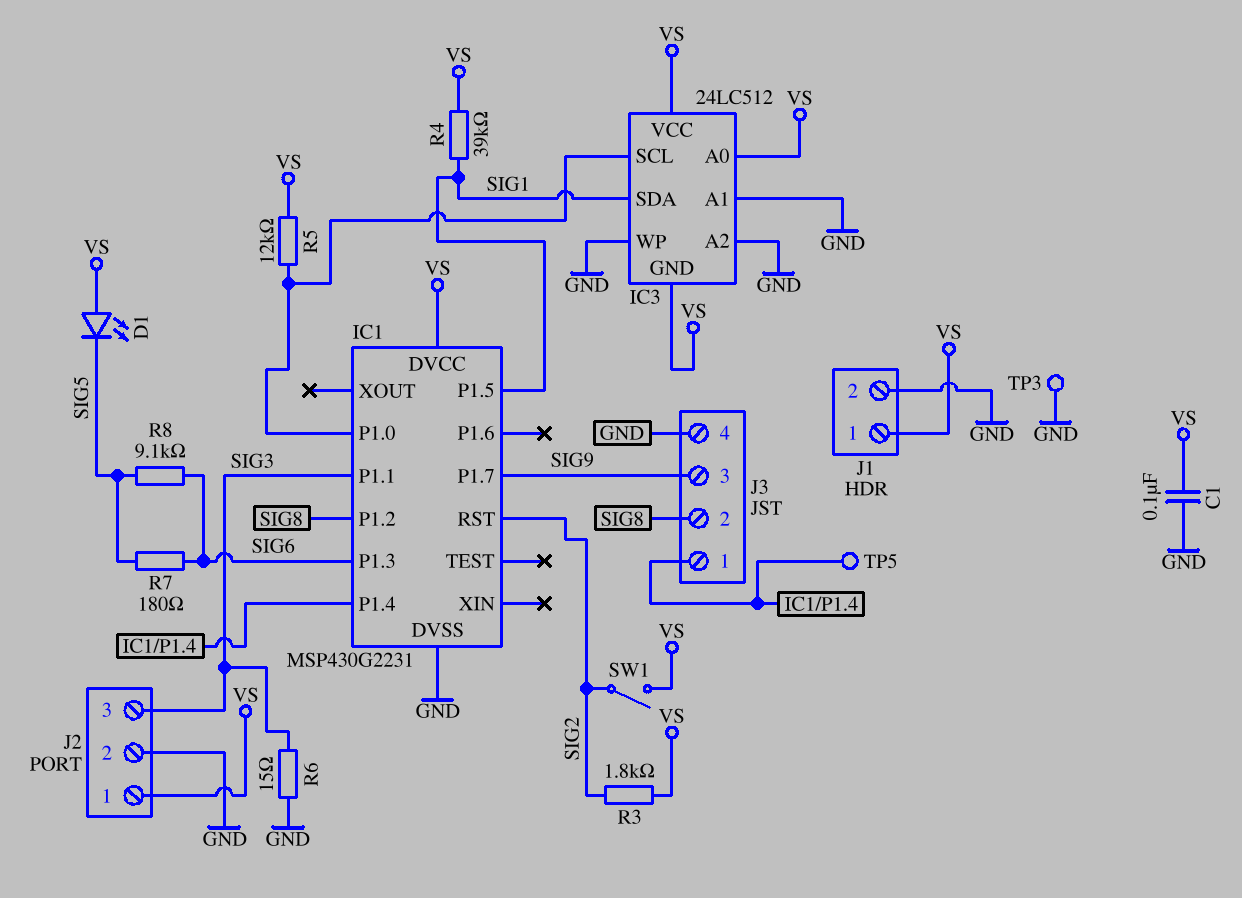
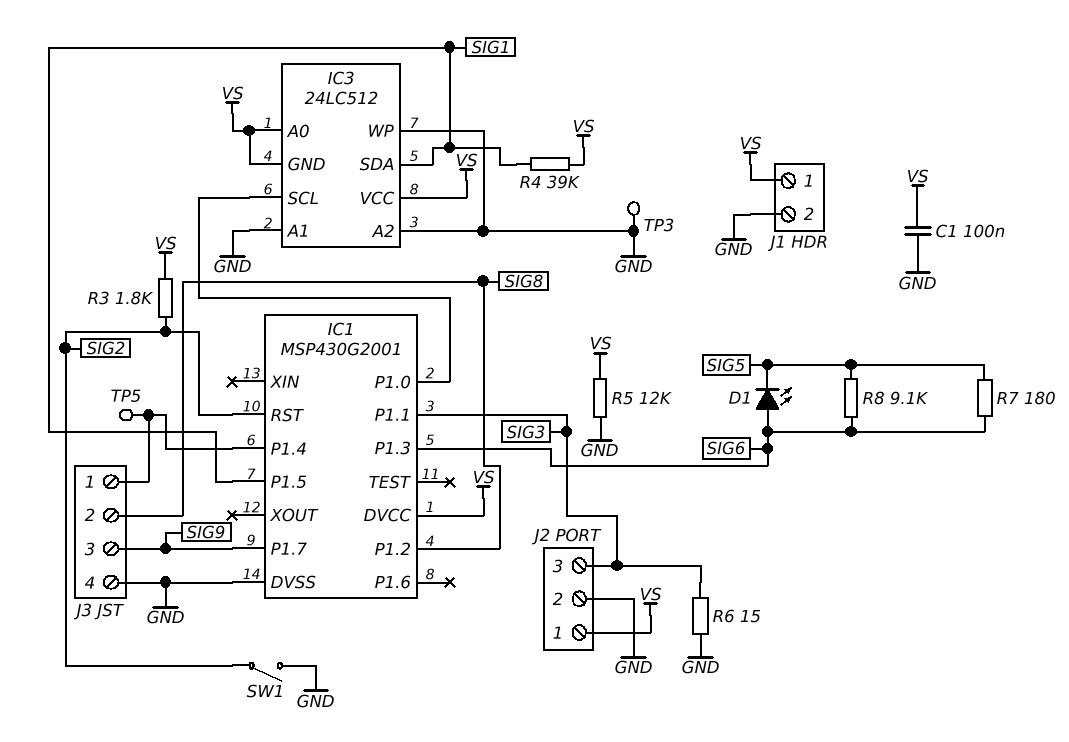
D1: LED (A VS, K SIG5) -> LED (A SIG6, K SIG5)
IC1: MSP430G2231 -> MSP430G2001
R5: 12k (IC1/P1.0, VS) -> 12k (GND, VS)
SW1: switch (SIG2, VS) -> switch (GND, SIG2)

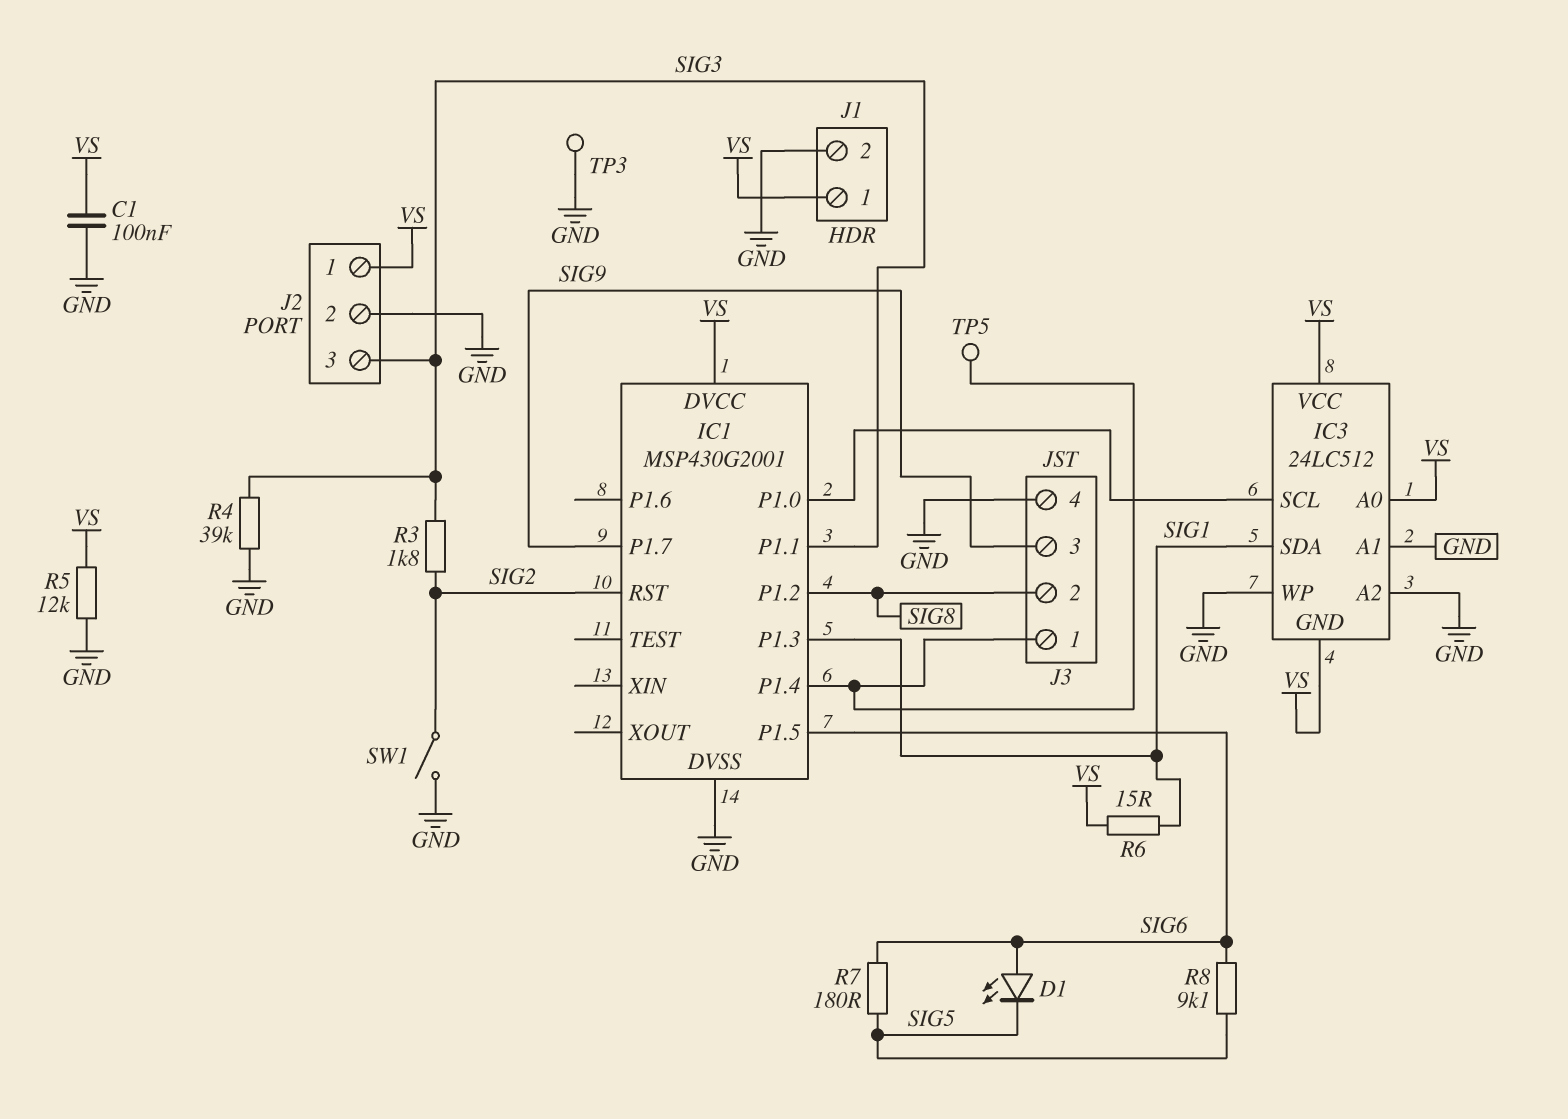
IC1 pin P1.3: SIG6 -> SIG1
IC1 pin P1.5: SIG1 -> SIG6
R3: 1.8k (SIG2, VS) -> 1.8k (SIG2, SIG3)
R4: 39k (SIG1, VS) -> 39k (GND, SIG3)
R6: 15 (GND, SIG3) -> 15 (SIG1, VS)

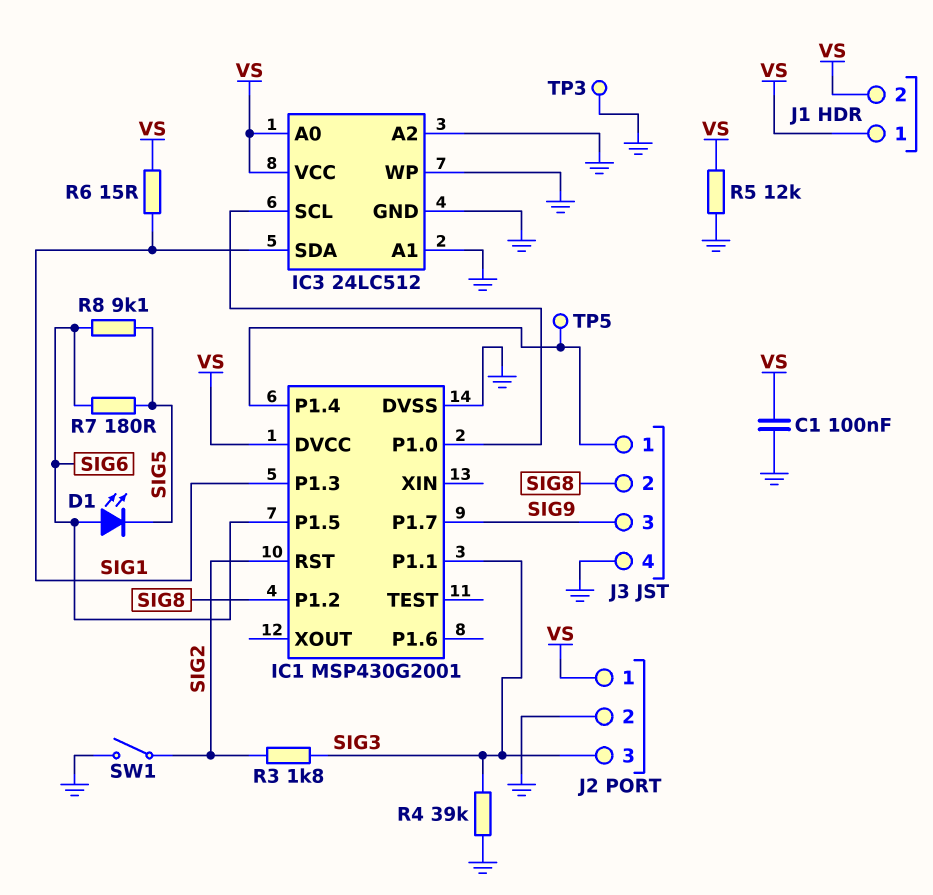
IC3 pin GND: VS -> GND
J1 pin 2: GND -> VS

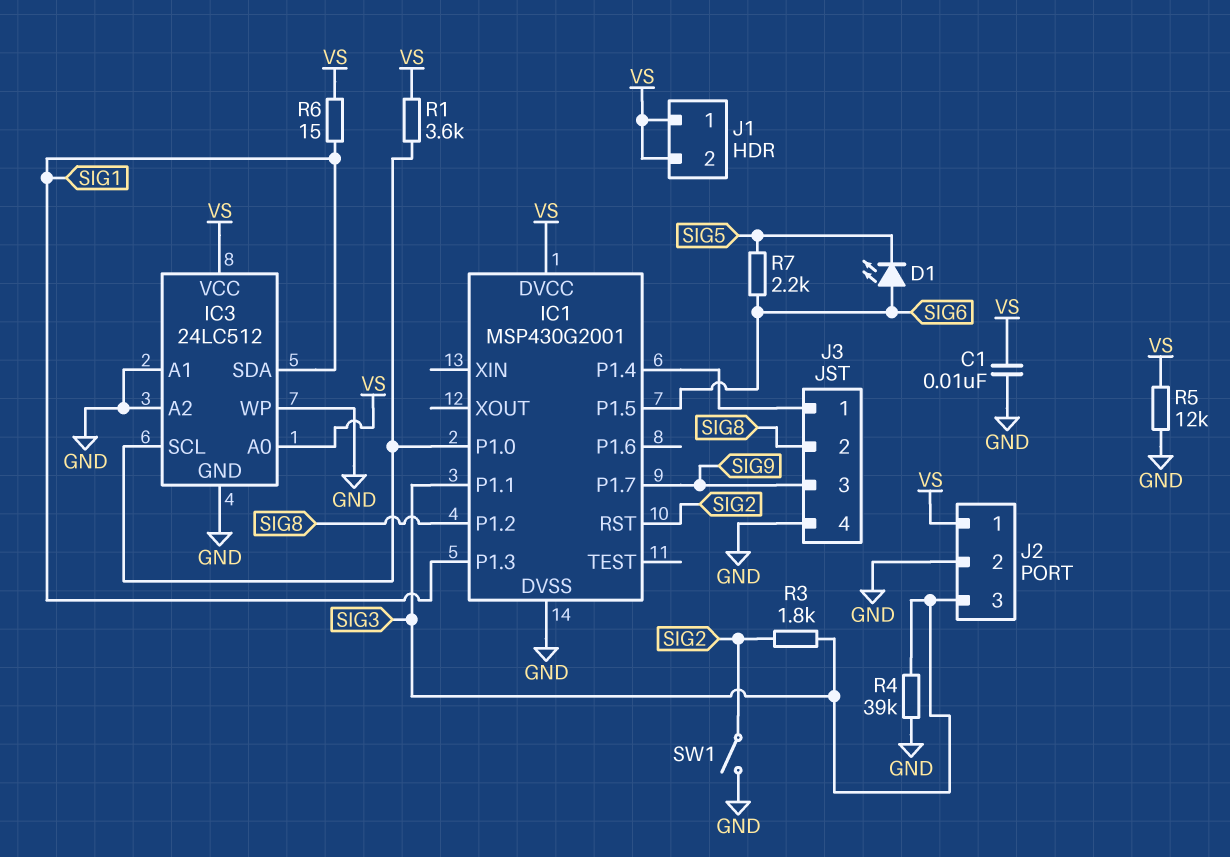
C1: 100nF (GND, VS) -> 10nF (GND, VS)
R1: none -> 3.6k (IC1/P1.0, VS)
R7: 180 (SIG5, SIG6) -> 2.2k (SIG5, SIG6)
R8: 9.1k (SIG5, SIG6) -> none
TP3: test point (GND) -> none
TP5: test point (IC1/P1.4) -> none

